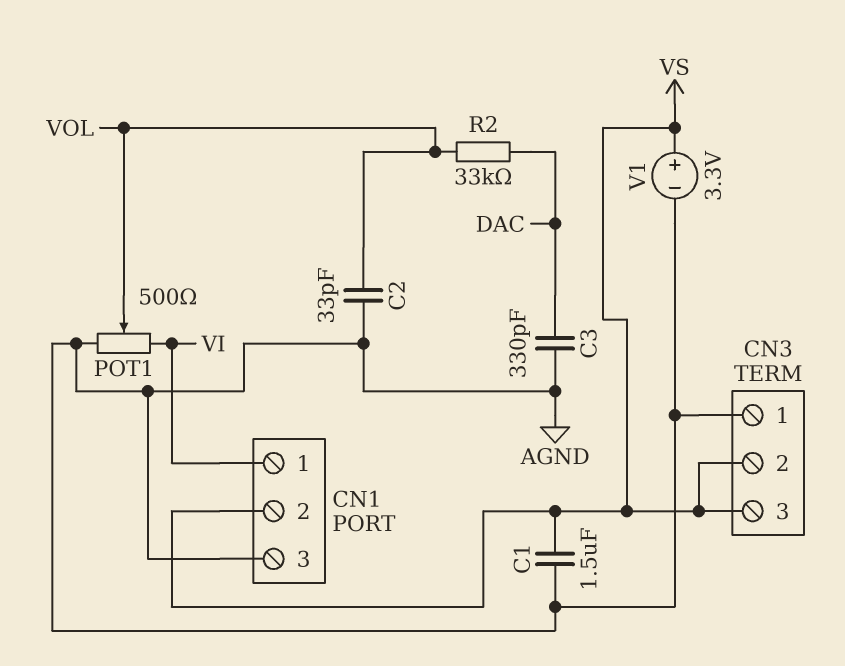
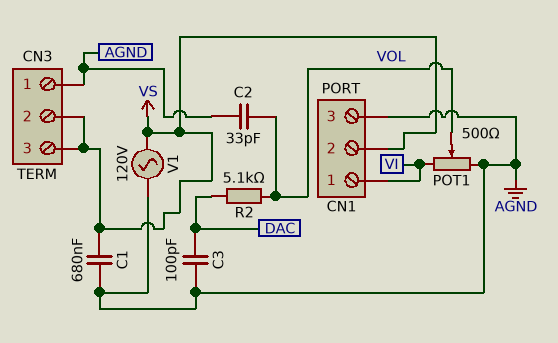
C1: 1.5uF (AGND, VS) -> 680nF (AGND, VS)
C3: 330pF (AGND, DAC) -> 100pF (AGND, DAC)
R2: 33k (DAC, VOL) -> 5.1k (DAC, VOL)
V1: 3.3V (plus VS, minus AGND) -> AC 120V (AGND, VS)

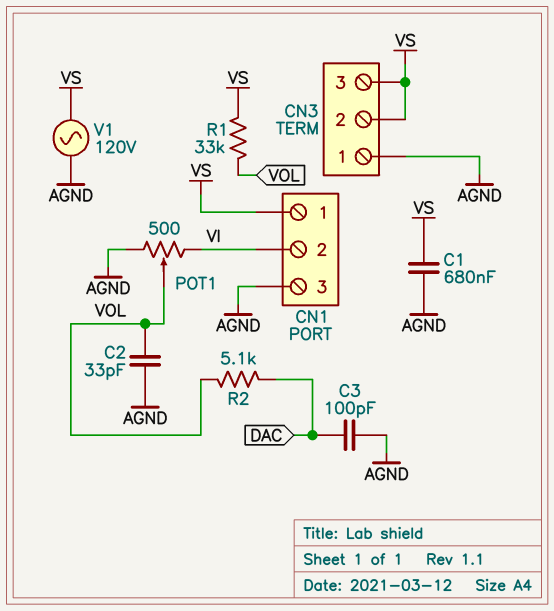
CN1 pin 1: VI -> VS
CN1 pin 2: VS -> VI
R1: none -> 33k (VOL, VS)

